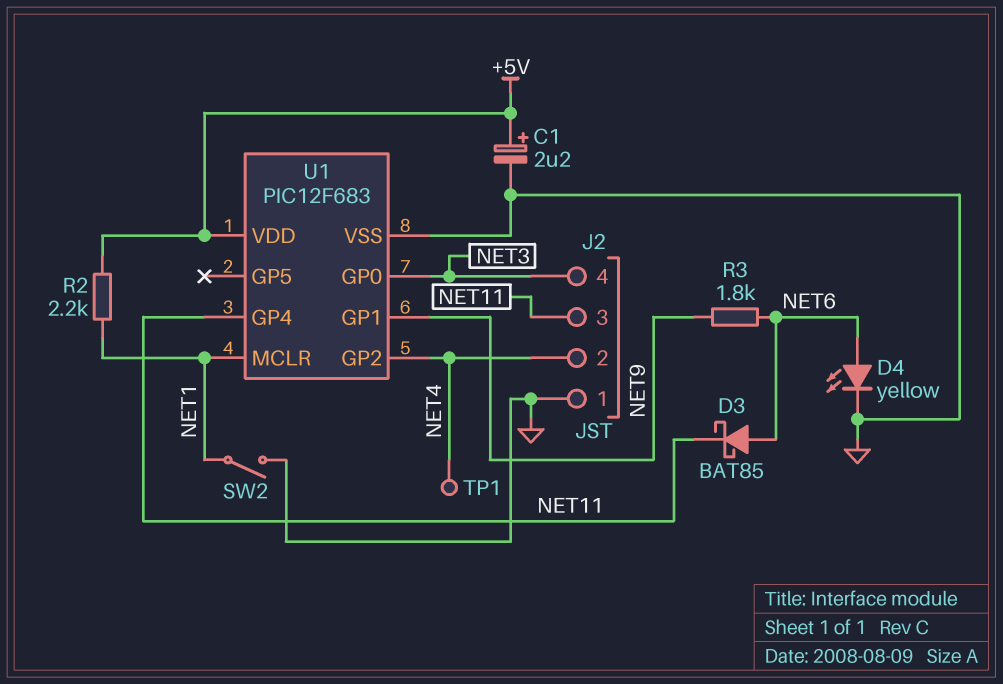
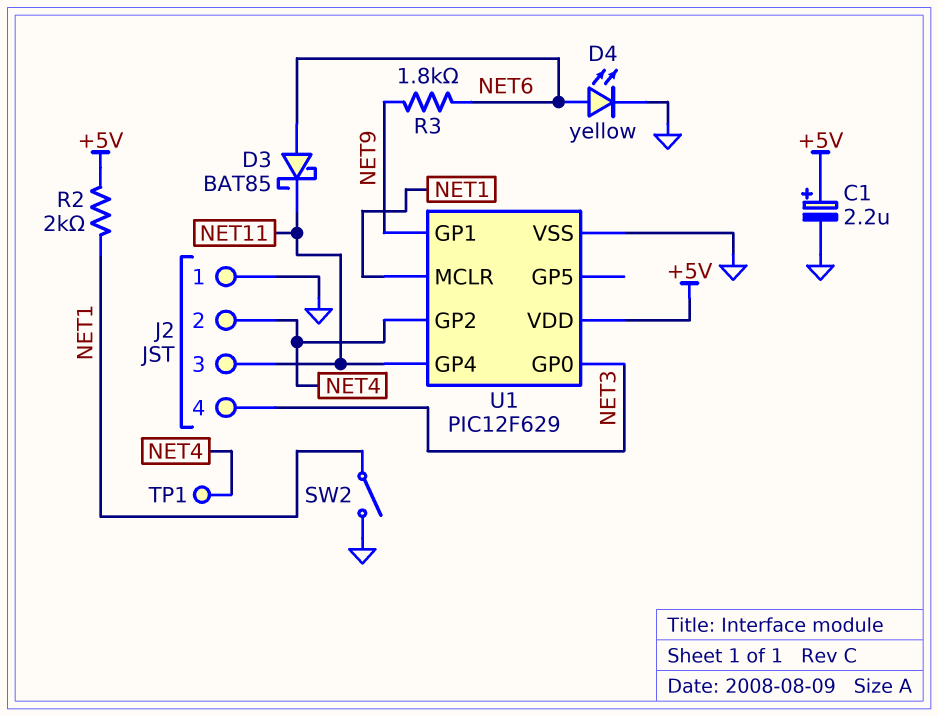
R2: 2.2k (+5V, NET1) -> 2k (+5V, NET1)
U1: PIC12F683 -> PIC12F629

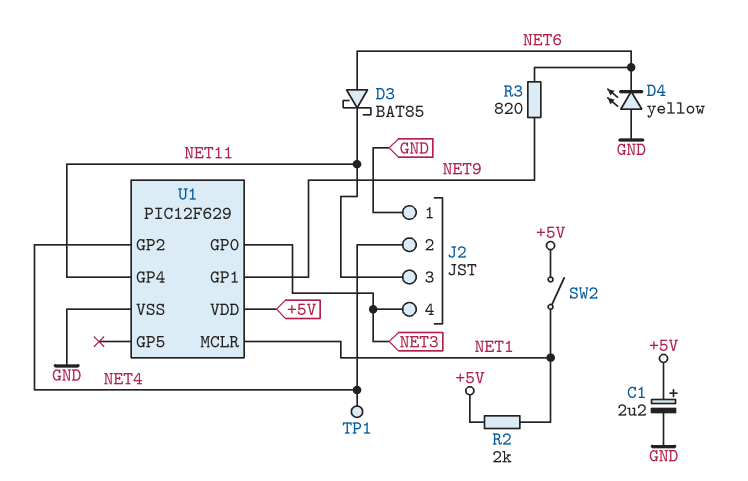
D4: LED yellow (A NET6, K GND) -> LED yellow (A GND, K NET6)
R3: 1.8k (NET6, NET9) -> 820 (NET6, NET9)
SW2: switch (GND, NET1) -> switch (+5V, NET1)

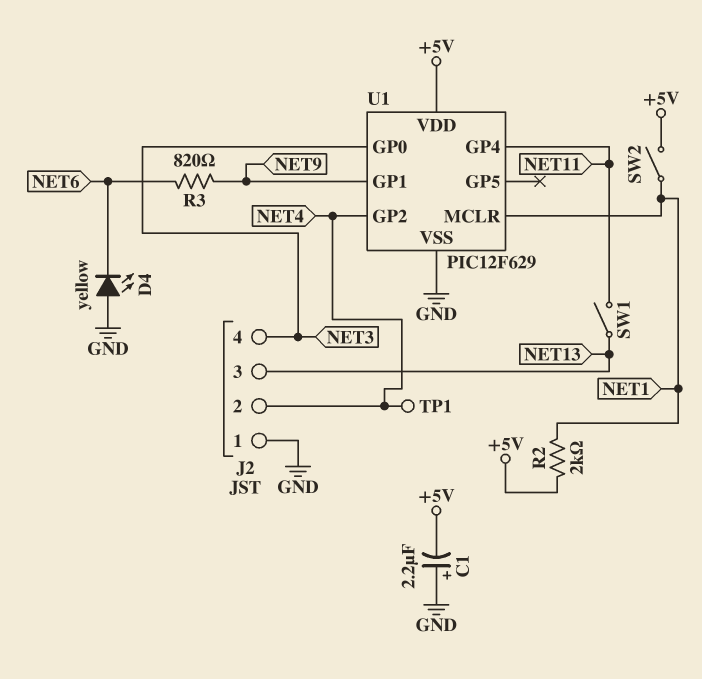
C1: 2.2uF (plus +5V, minus GND) -> 2.2uF (plus GND, minus +5V)
D3: schottky BAT85 (A NET6, K NET11) -> none
J2 pin 3: NET11 -> NET13
SW1: none -> switch (NET11, NET13)

